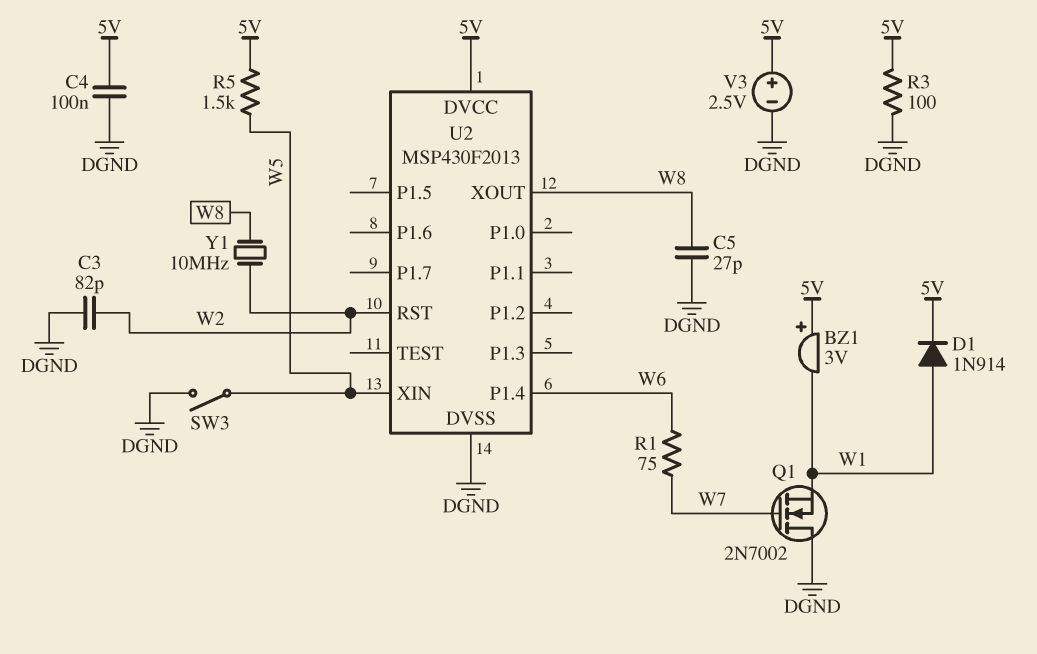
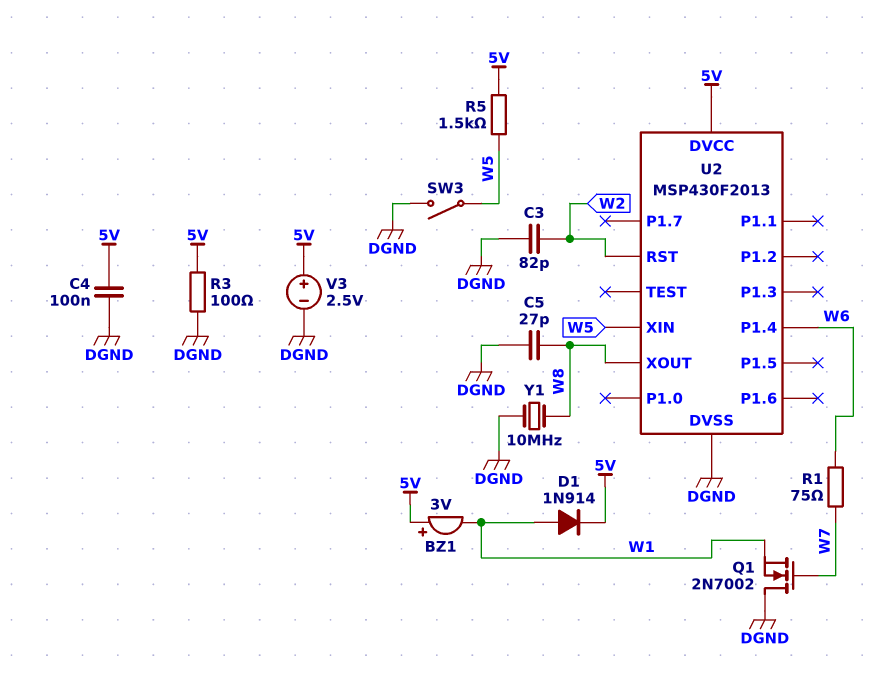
Y1: 10MHz (W2, W8) -> 10MHz (DGND, W8)

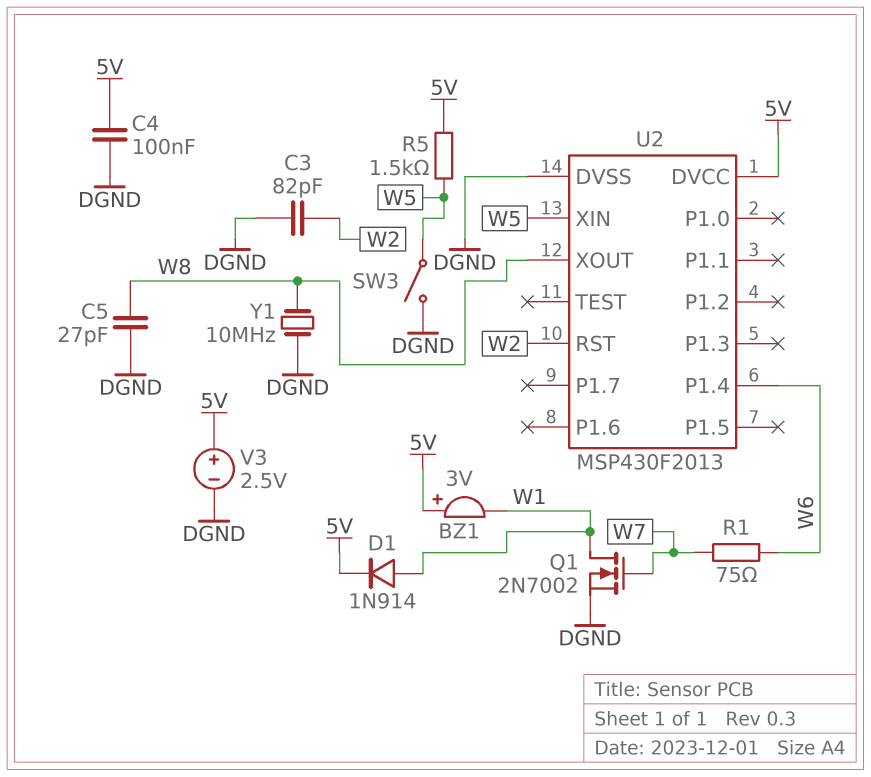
Q1: NMOS 2N7002 (G W7, D DGND, S W1) -> NMOS 2N7002 (G W7, D W1, S DGND)
R3: 100 (5V, DGND) -> none

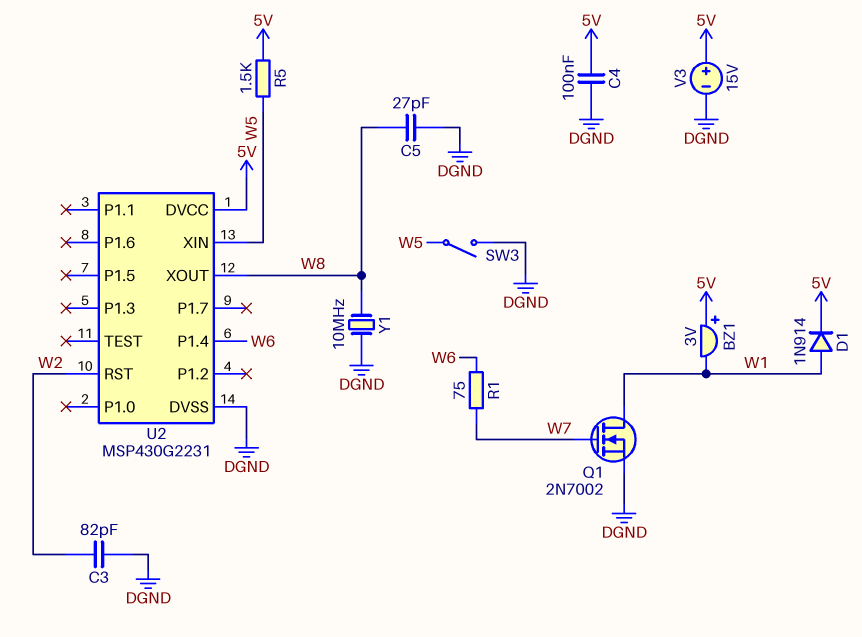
U2: MSP430F2013 -> MSP430G2231
V3: 2.5V (plus 5V, minus DGND) -> 15V (plus 5V, minus DGND)

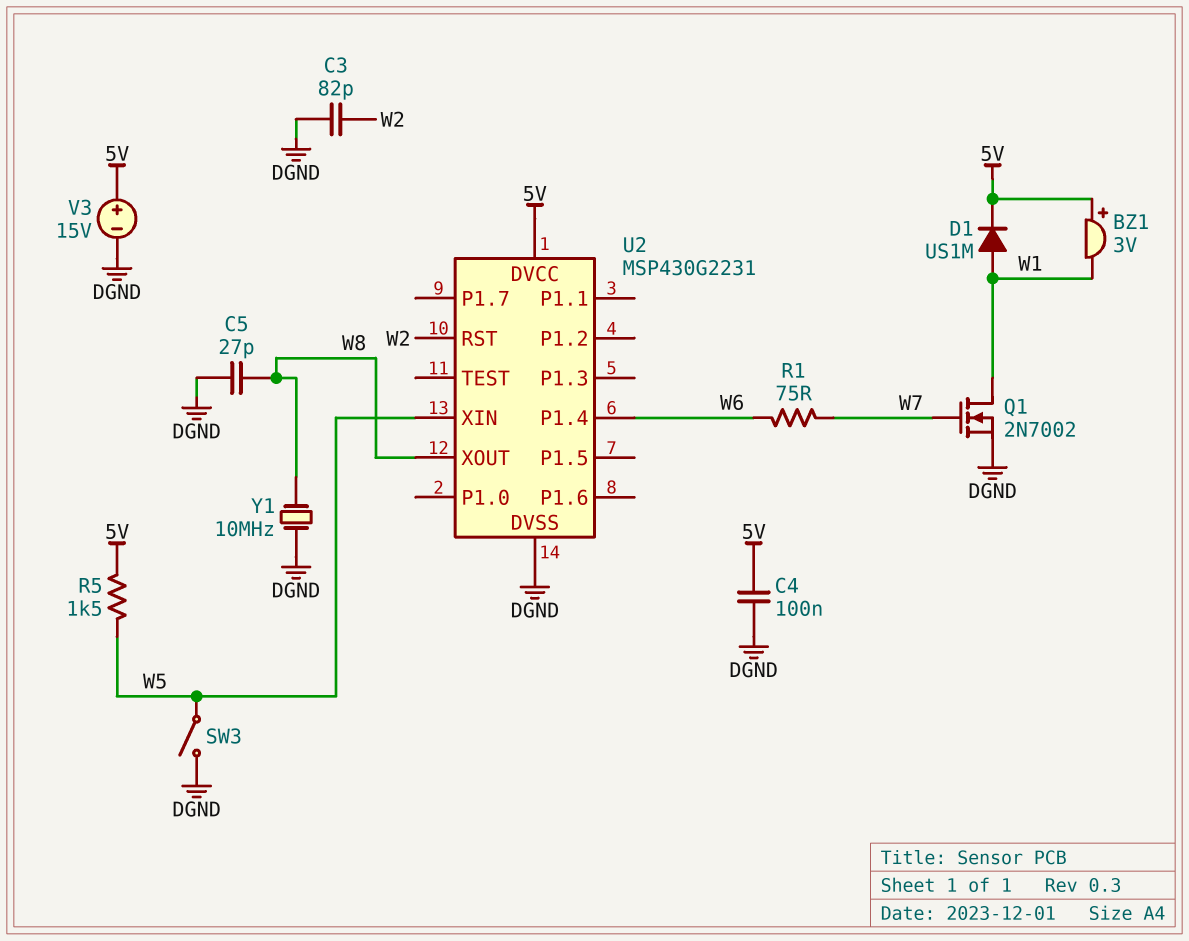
D1: diode 1N914 (A W1, K 5V) -> diode US1M (A W1, K 5V)

